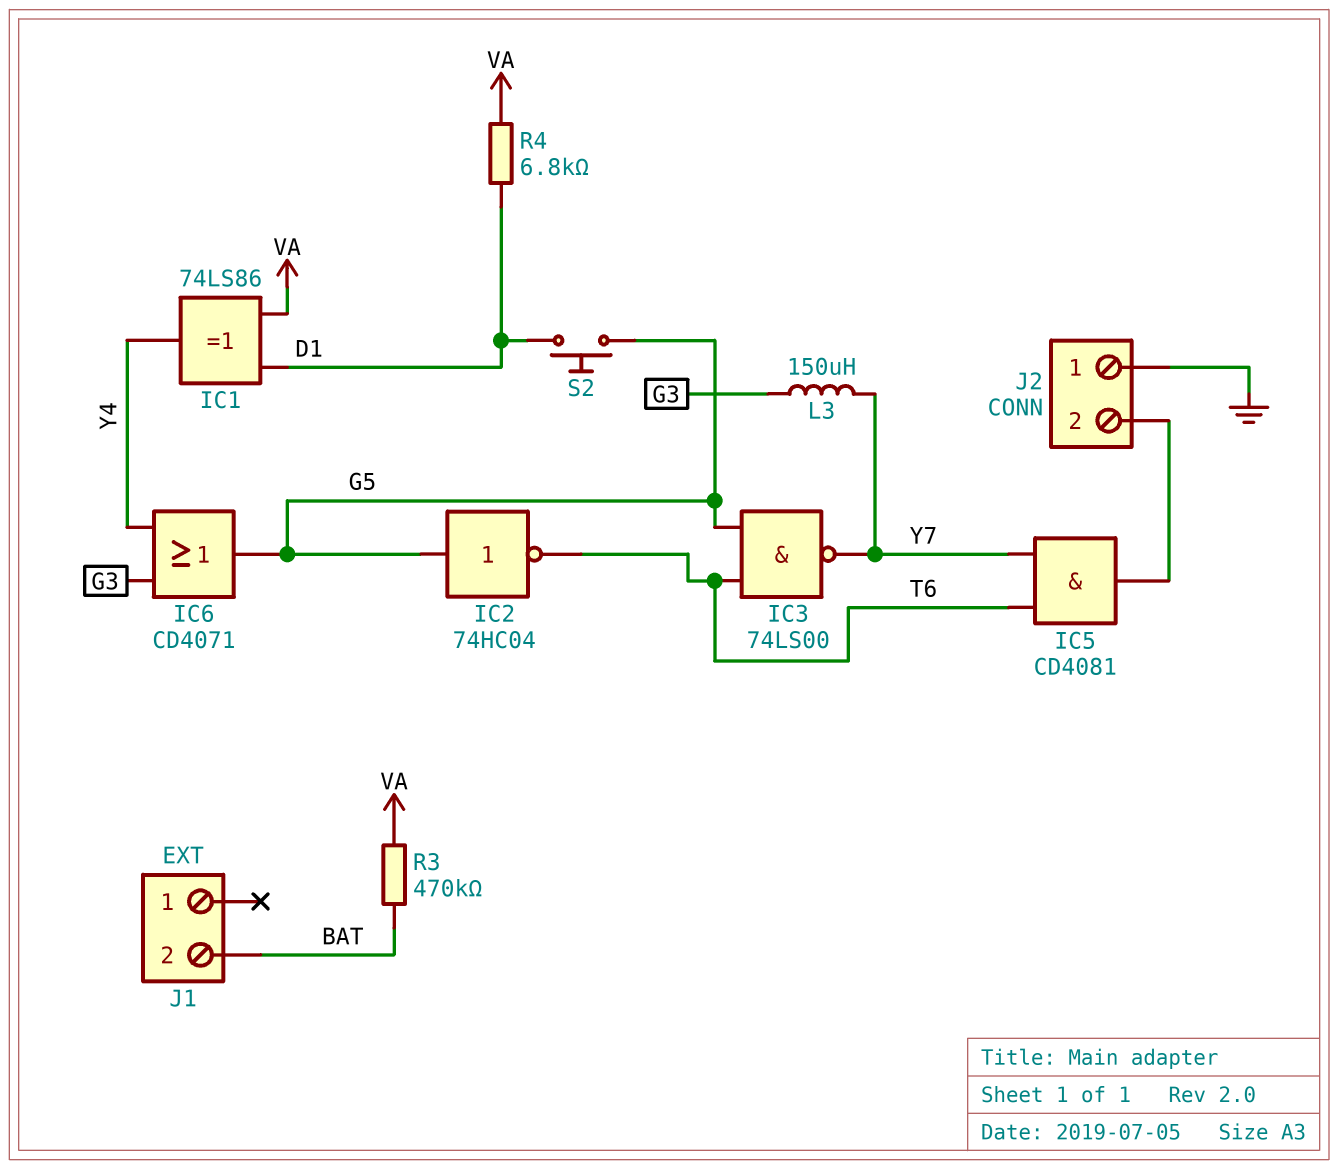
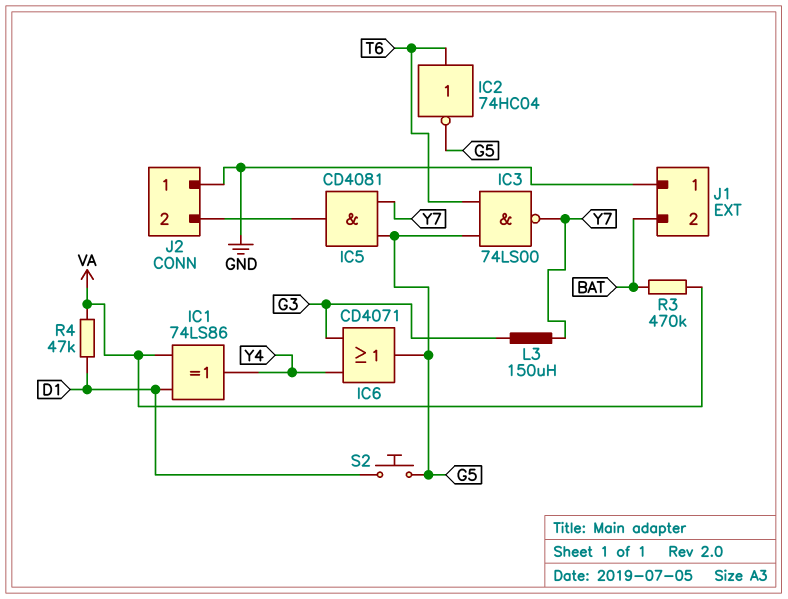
IC2: NOT 74HC04 (in G5, out T6) -> NOT 74HC04 (in T6, out G5)
IC5: AND CD4081 (in T6, in Y7, out J2/2) -> AND CD4081 (in G5, in Y7, out J2/2)
J1 pin 1: none -> GND
R4: 6.8k (D1, VA) -> 47k (D1, VA)

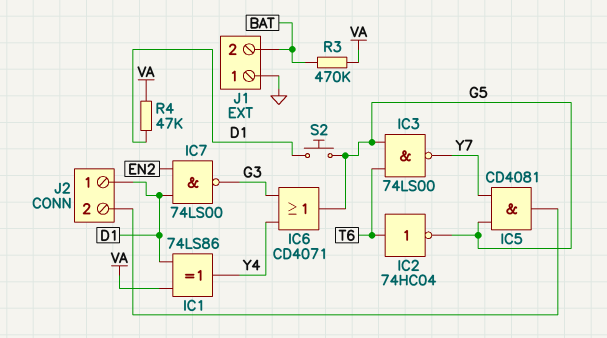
IC7: none -> NAND 74LS00 (in D1, in EN2, out G3)
J2 pin 1: GND -> D1
L3: 150uH (G3, Y7) -> none

